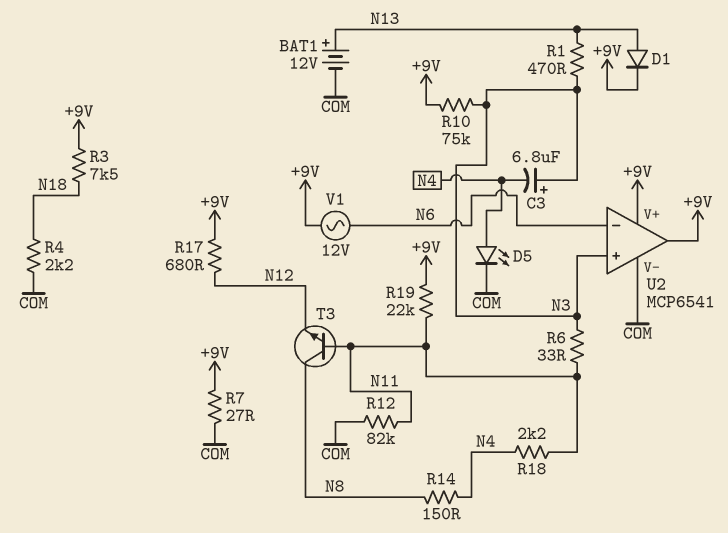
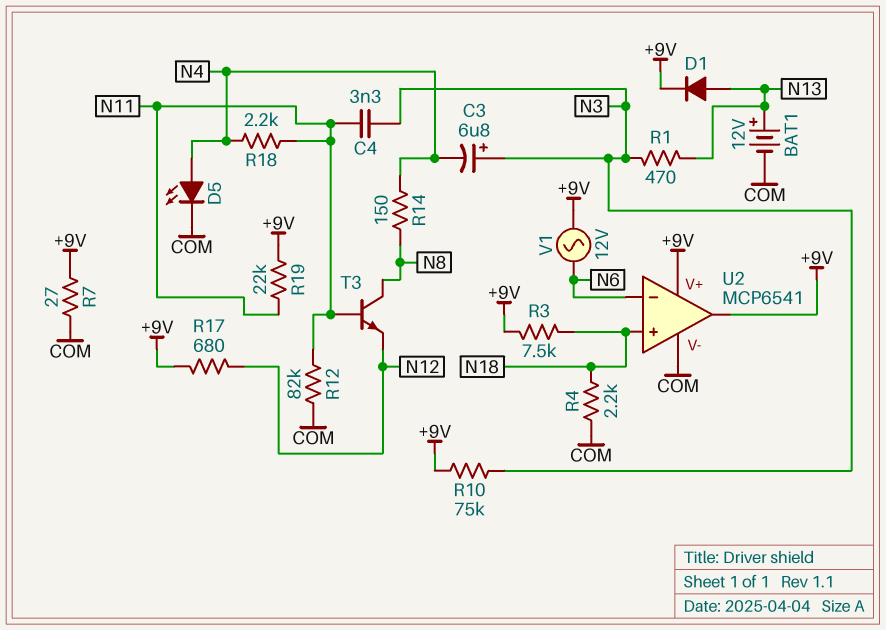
C4: none -> 3.3nF (N3, N11)
R6: 33 (N3, N11) -> none
U2 pin in+: N3 -> N18

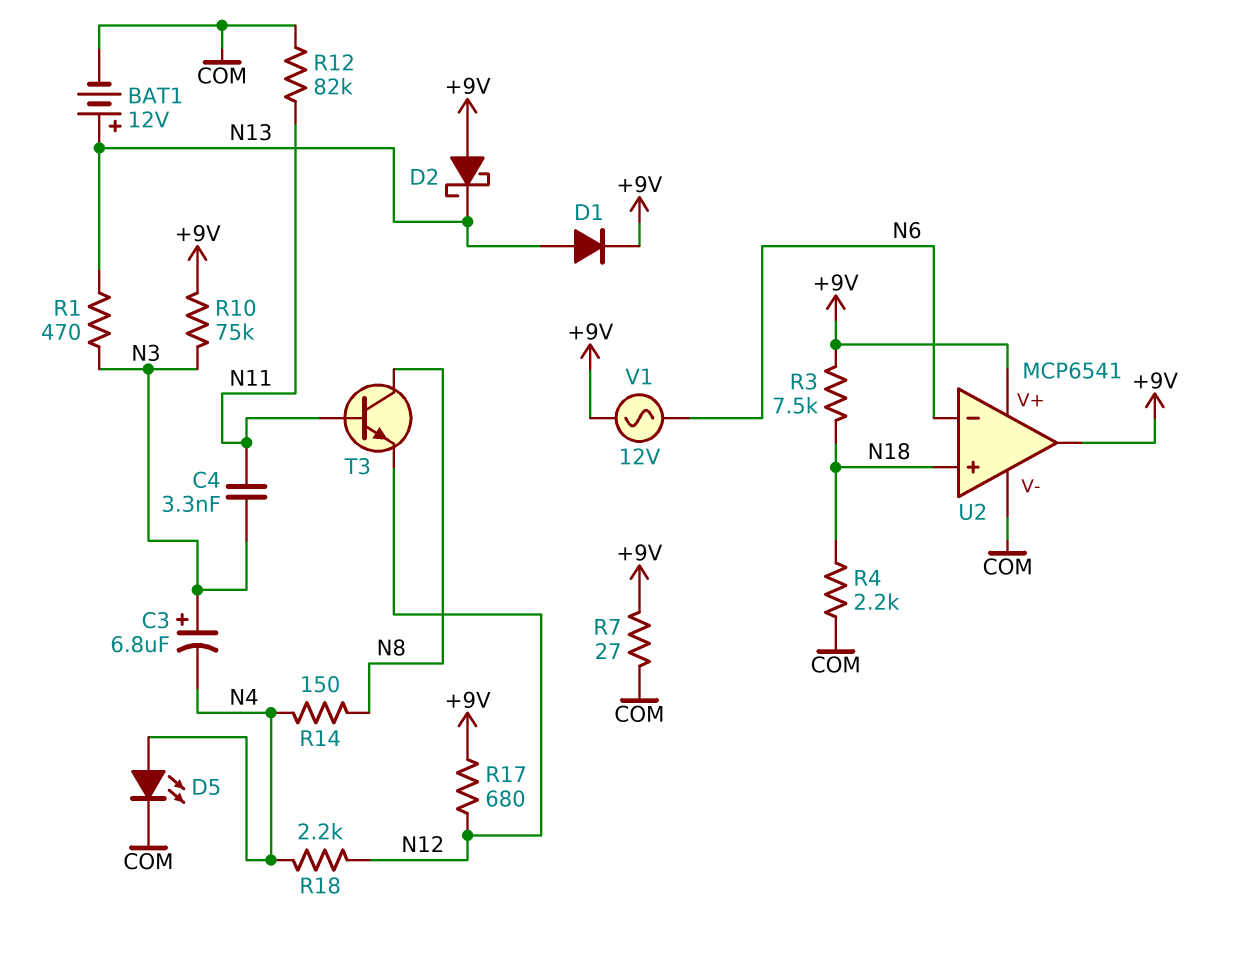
D2: none -> schottky (A +9V, K N13)
R18: 2.2k (N4, N11) -> 2.2k (N4, N12)
R19: 22k (+9V, N11) -> none

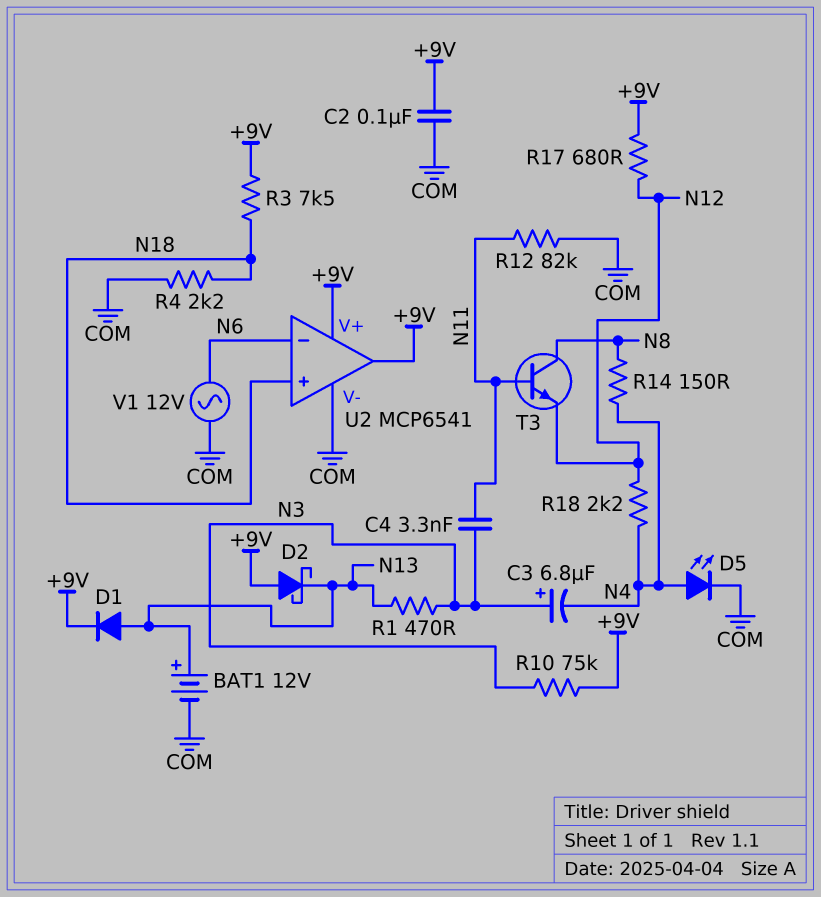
C2: none -> 100nF (+9V, COM)
R7: 27 (+9V, COM) -> none
V1: AC 12V (+9V, N6) -> AC 12V (COM, N6)

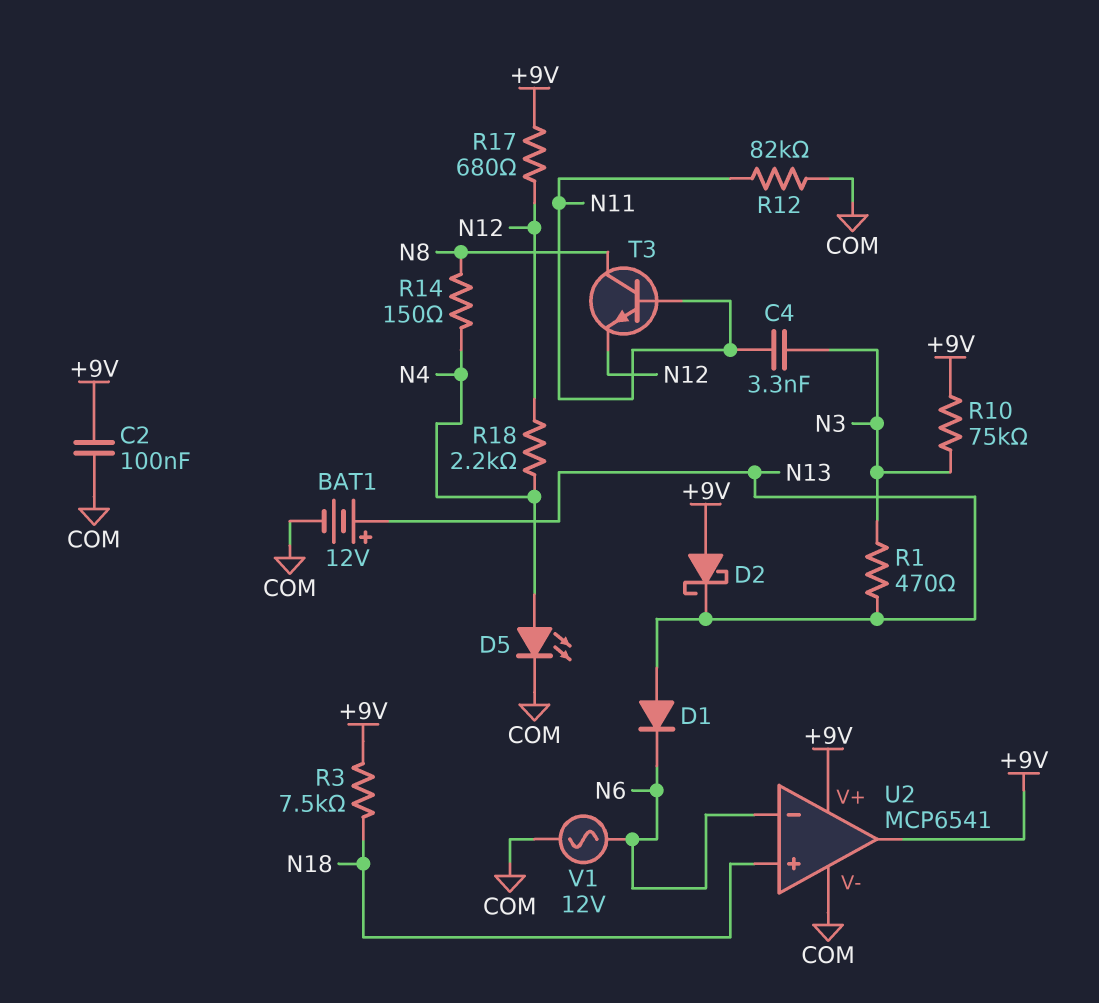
C3: 6.8uF (plus N3, minus N4) -> none
D1: diode (A N13, K +9V) -> diode (A N13, K N6)
R4: 2.2k (COM, N18) -> none

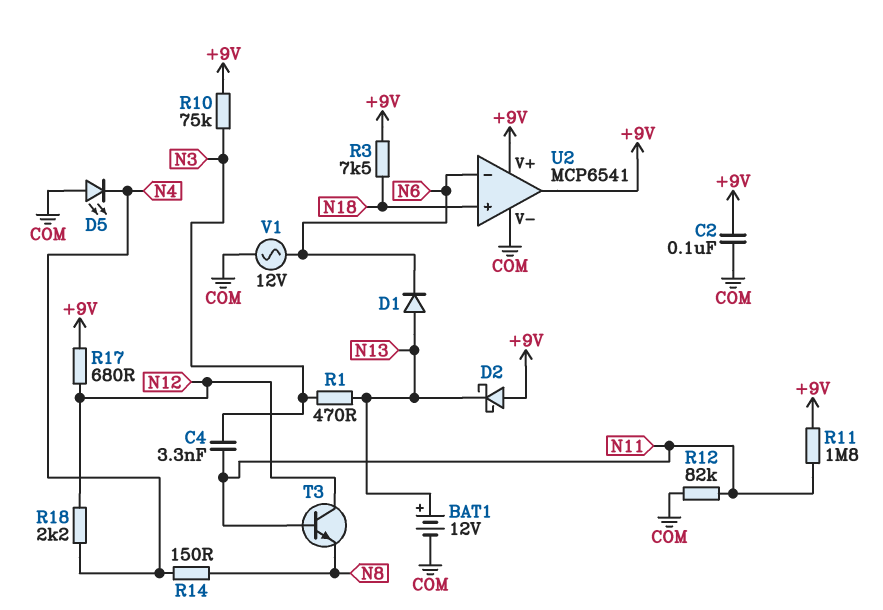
D5: LED (A N4, K COM) -> LED (A COM, K N4)
R11: none -> 1.8M (+9V, N11)
T3: NPN (B N11, C N8, E N12) -> NPN (B N11, C N12, E N8)

